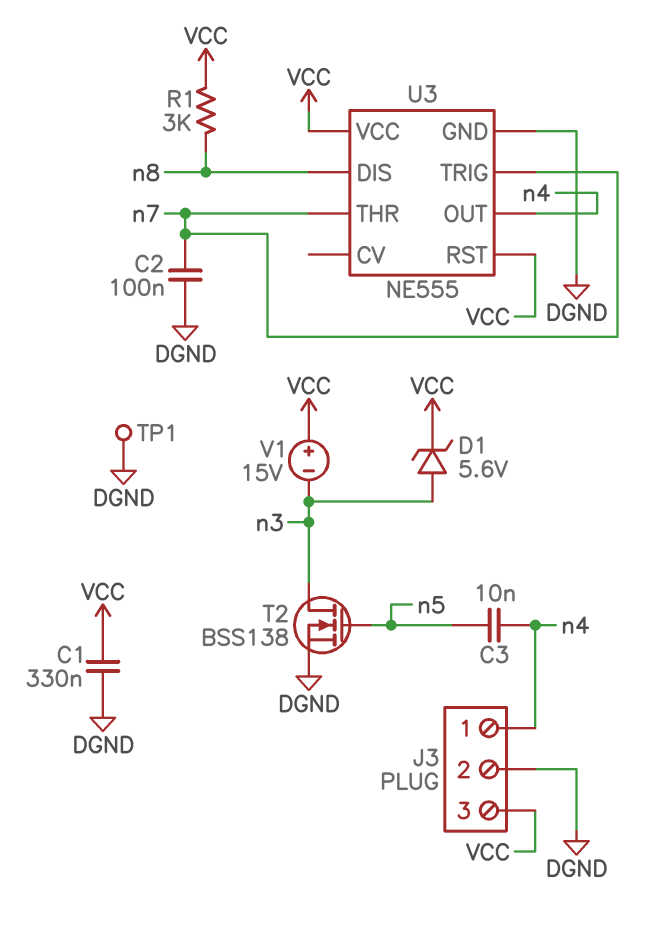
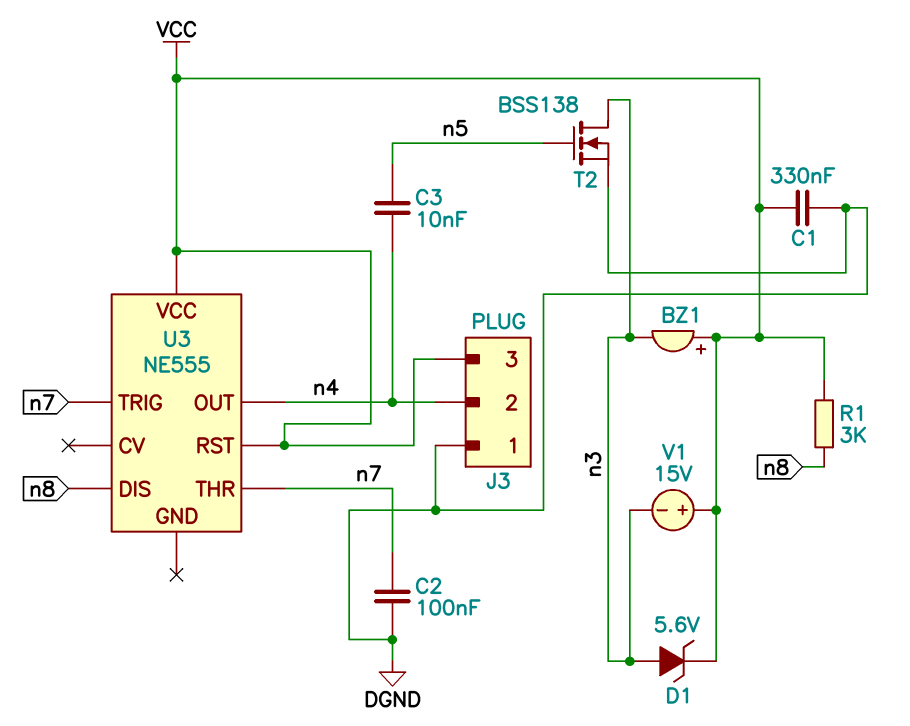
BZ1: none -> buzzer (plus VCC, minus n3)
J3 pin 1: n4 -> DGND
J3 pin 2: DGND -> n4
TP1: test point (DGND) -> none
U3 pin GND: DGND -> none

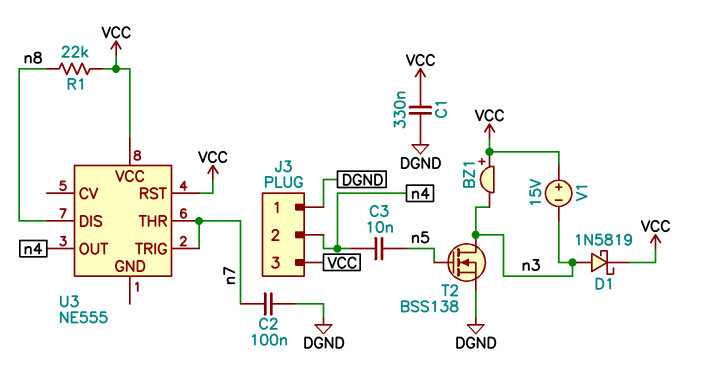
D1: zener 5.6V (A n3, K VCC) -> schottky 1N5819 (A n3, K VCC)
R1: 3k (VCC, n8) -> 22k (VCC, n8)

